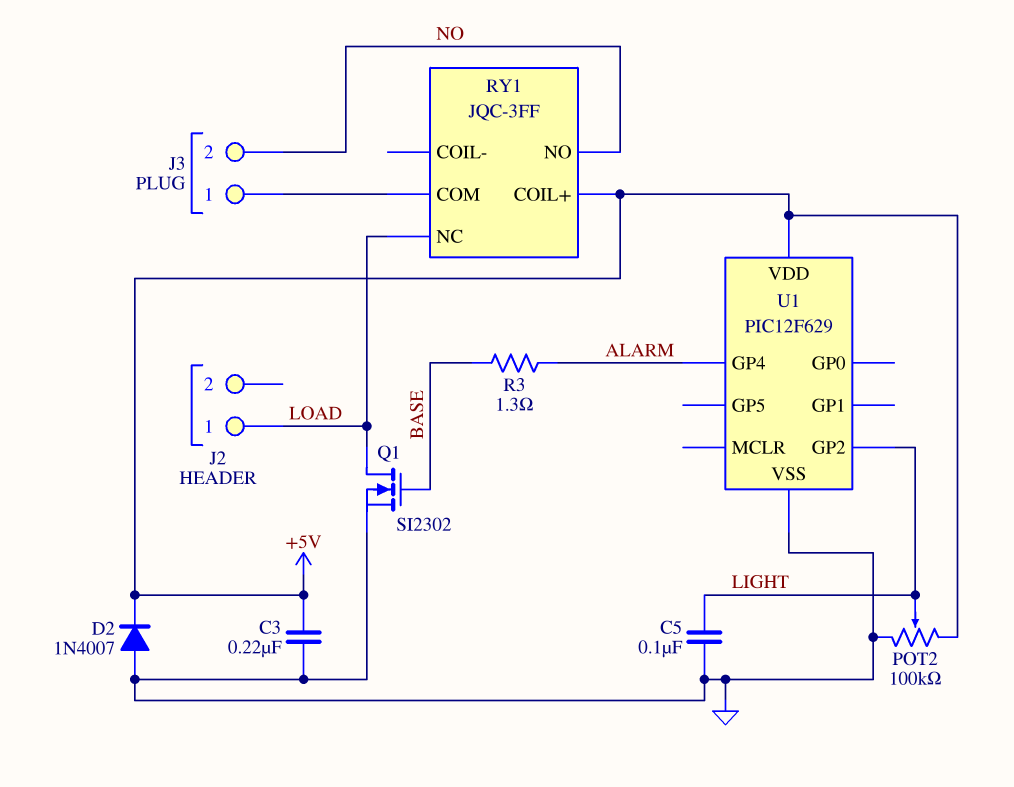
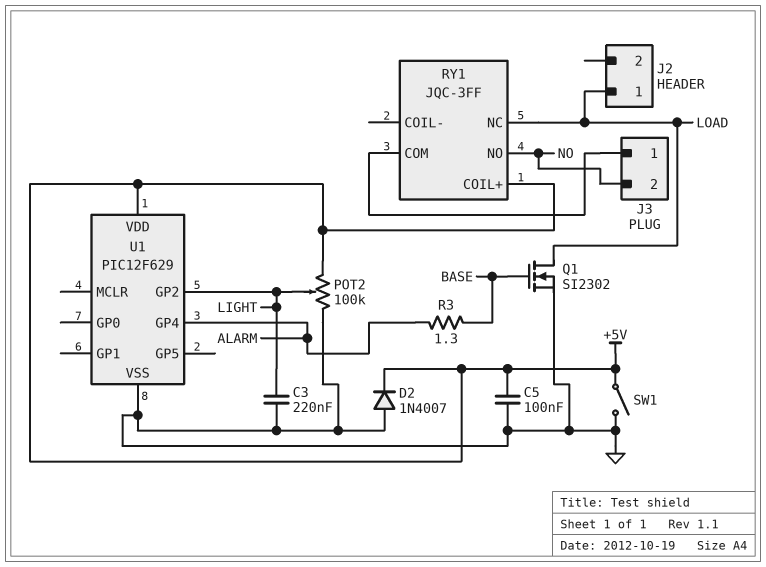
C3: 220nF (+5V, GND) -> 220nF (GND, LIGHT)
C5: 100nF (GND, LIGHT) -> 100nF (+5V, GND)
SW1: none -> switch (+5V, GND)

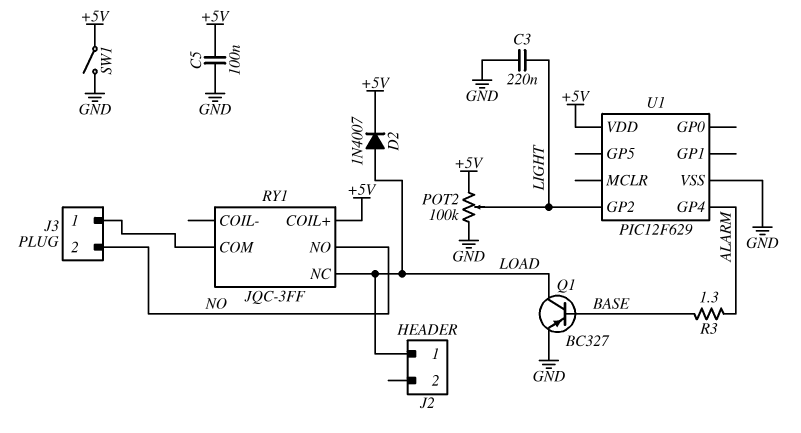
D2: diode 1N4007 (A GND, K +5V) -> diode 1N4007 (A LOAD, K +5V)
Q1: NMOS SI2302 (G BASE, D LOAD, S GND) -> PNP BC327 (B BASE, C LOAD, E GND)

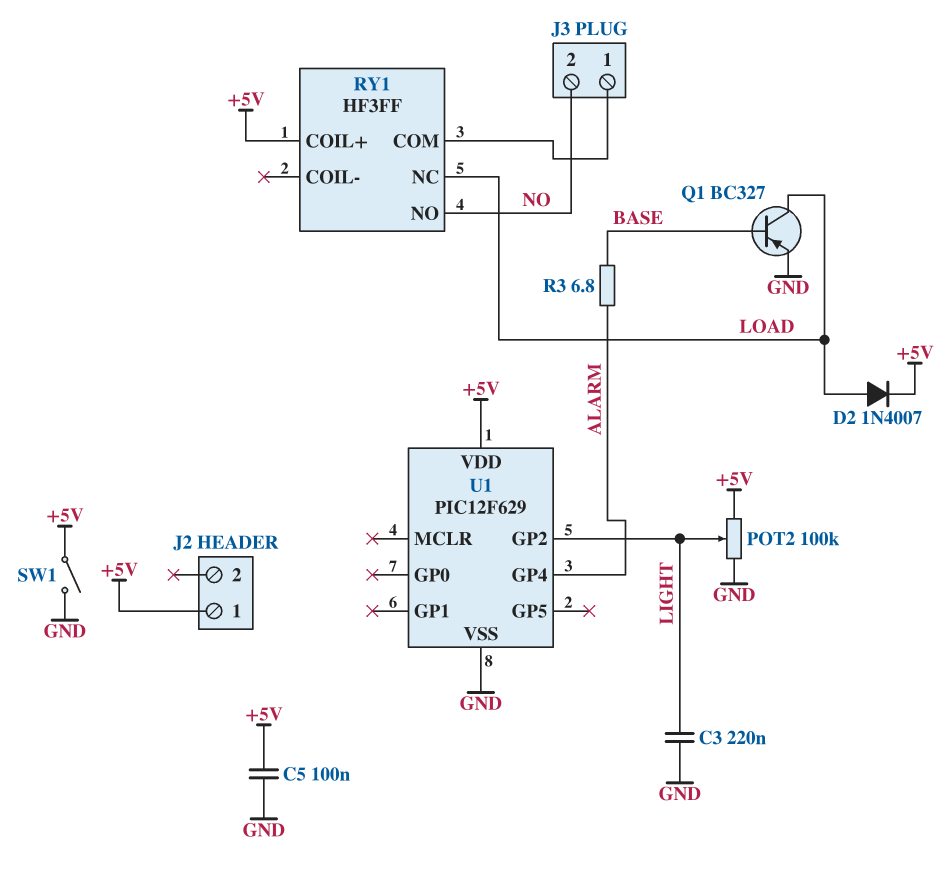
J2 pin 1: LOAD -> +5V
R3: 1.3 (ALARM, BASE) -> 6.8 (ALARM, BASE)
RY1: JQC-3FF -> HF3FF

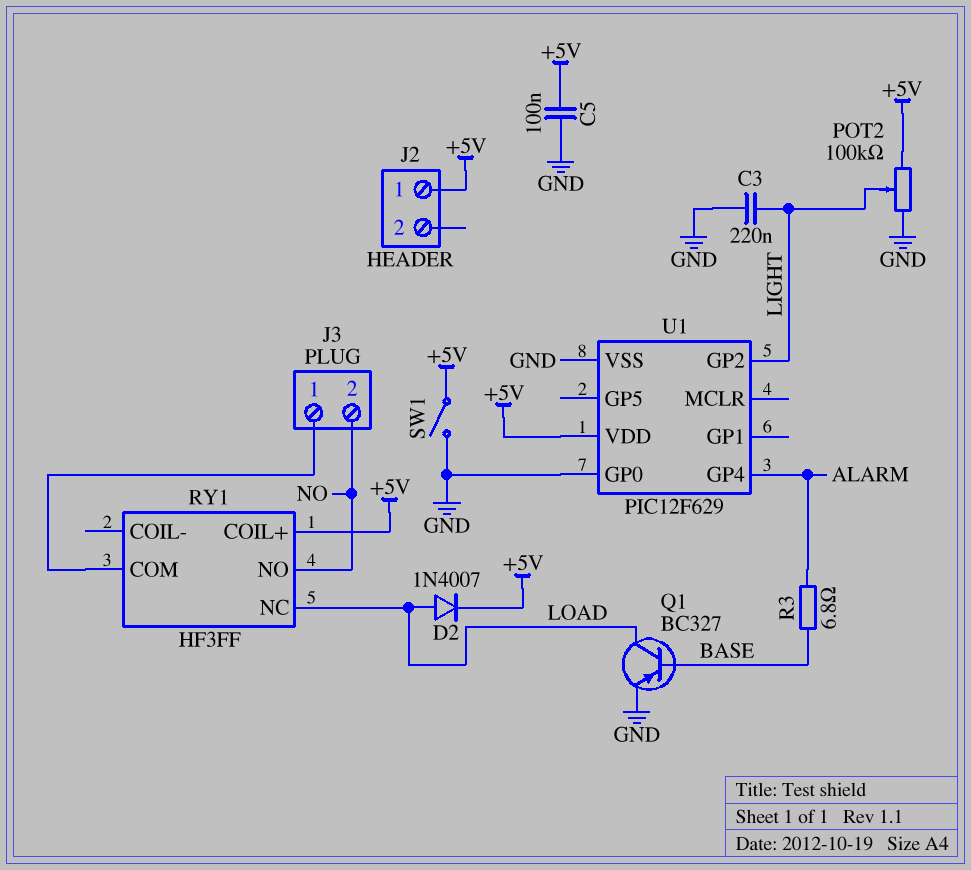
U1 pin GP0: none -> GND

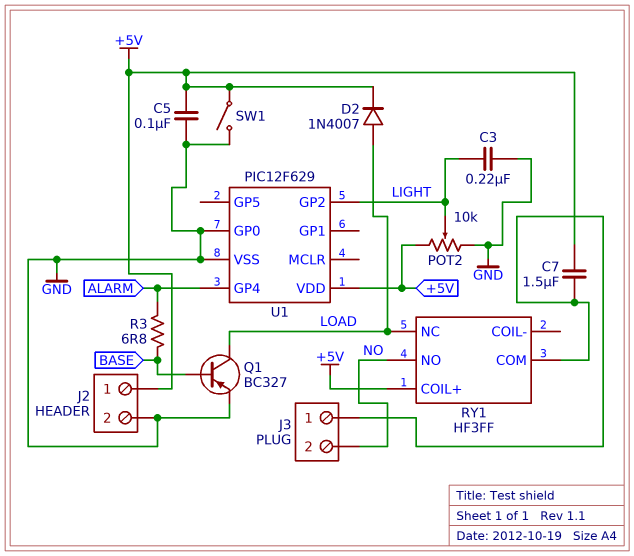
C7: none -> 1.5uF (+5V, J3/1)
J2 pin 2: none -> GND
POT2: 100k (+5V, GND, wiper LIGHT) -> 10k (+5V, GND, wiper LIGHT)

